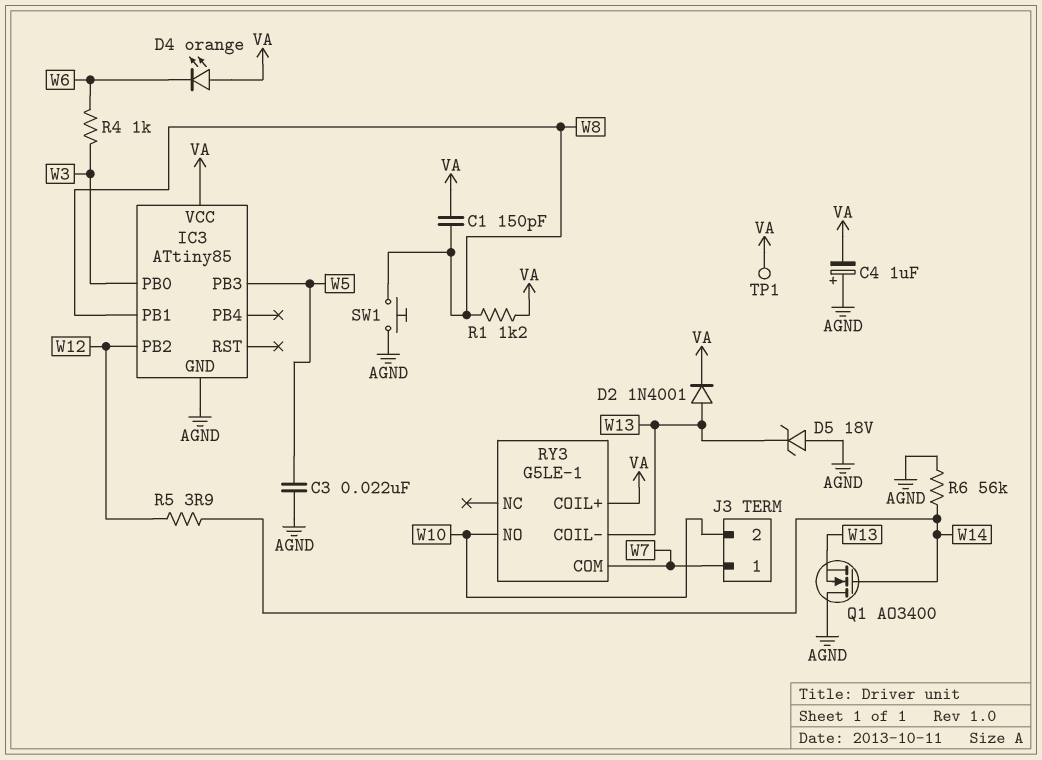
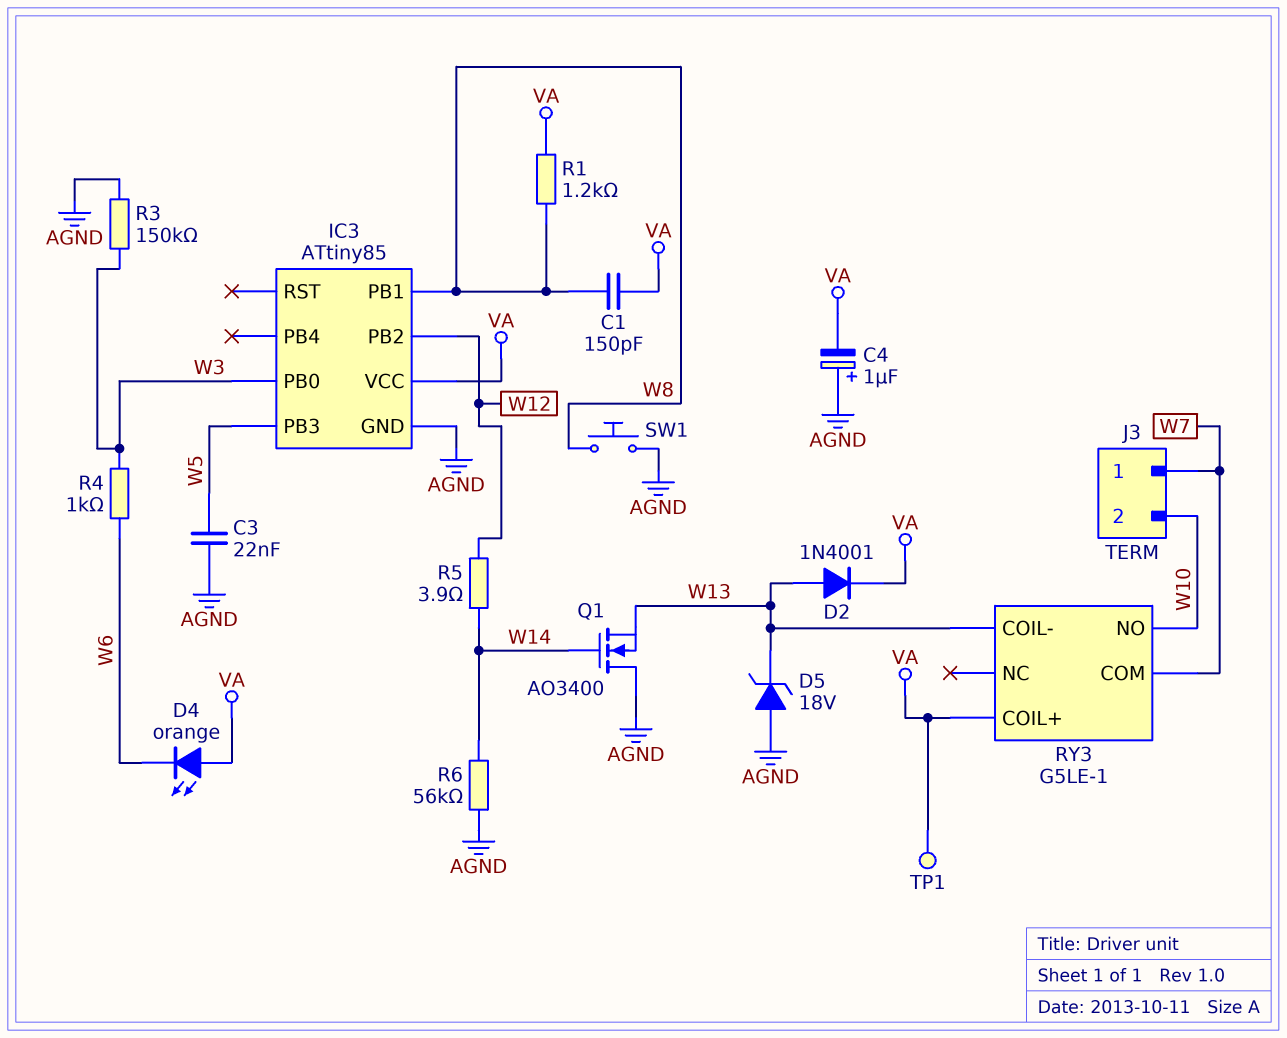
R3: none -> 150k (AGND, W3)

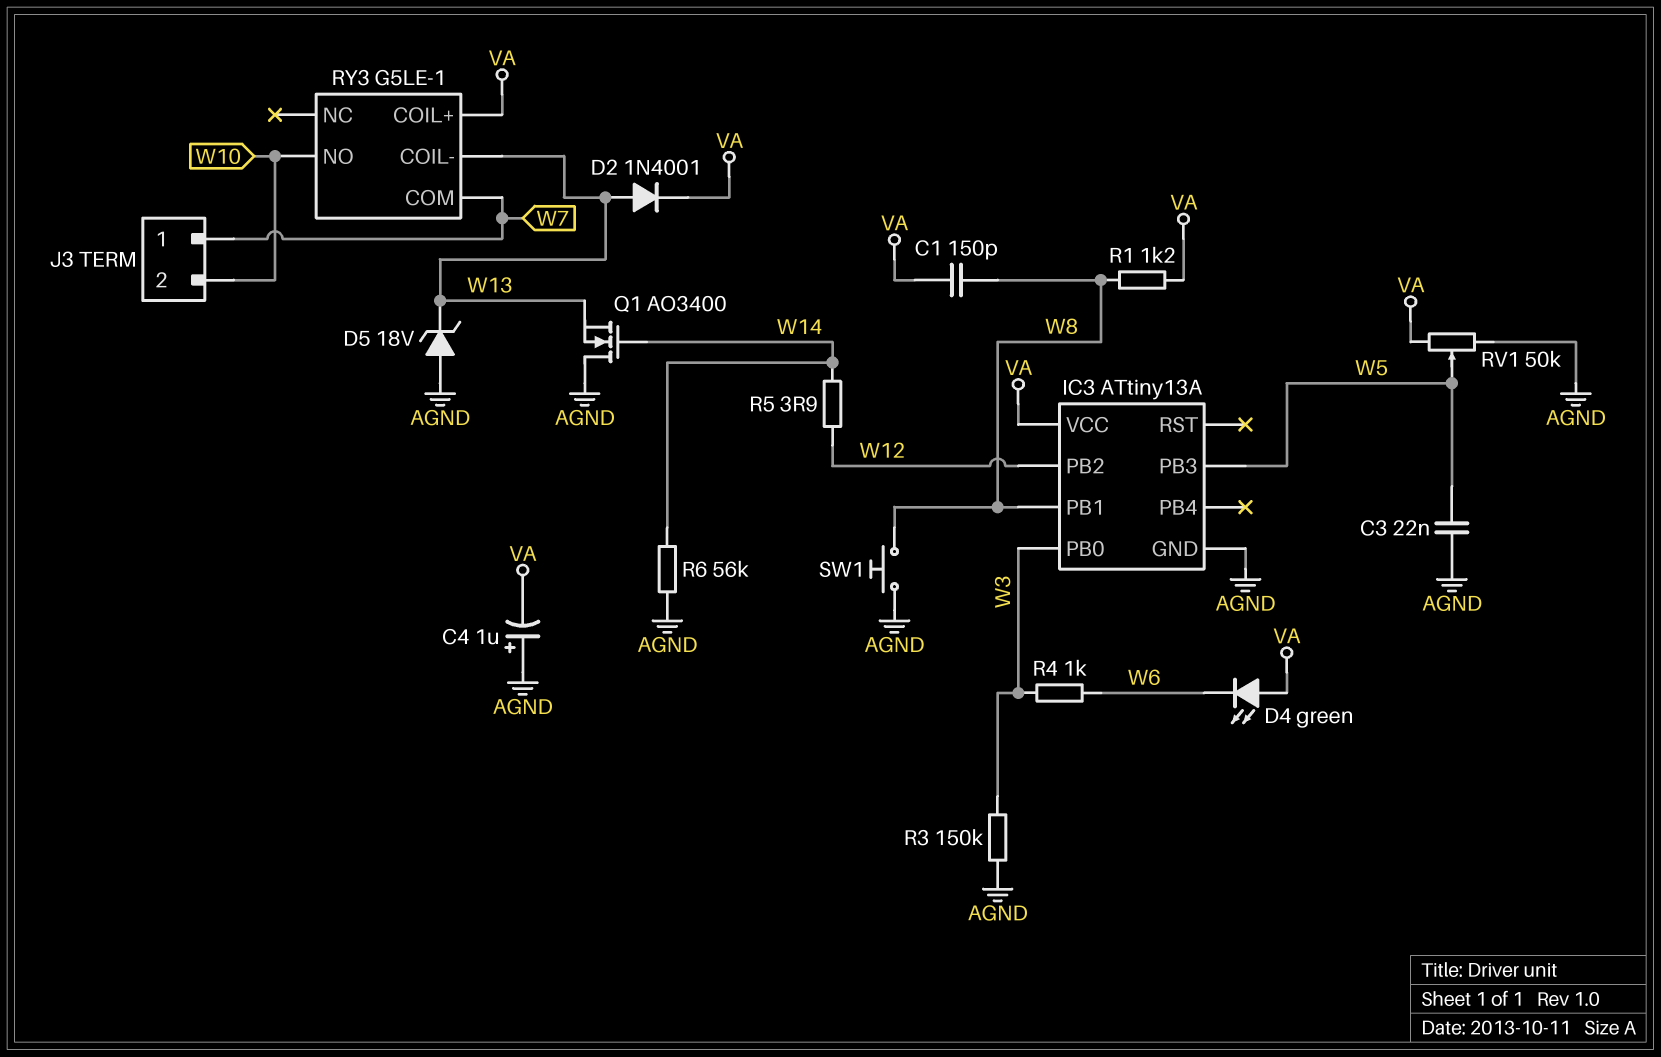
D4: LED orange (A VA, K W6) -> LED green (A VA, K W6)
IC3: ATtiny85 -> ATtiny13A
RV1: none -> 50k (AGND, VA, wiper W5)
TP1: test point (VA) -> none

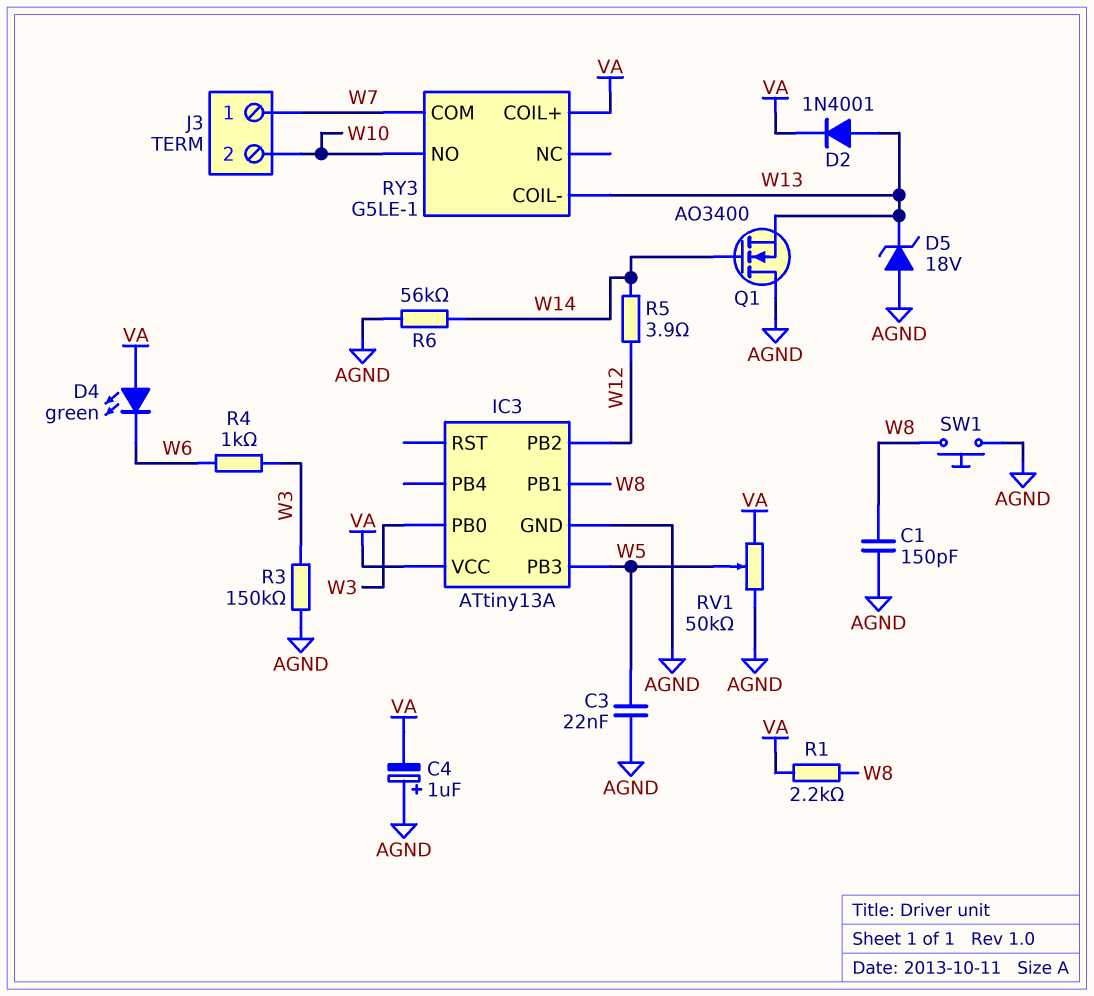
C1: 150pF (VA, W8) -> 150pF (AGND, W8)
R1: 1.2k (VA, W8) -> 2.2k (VA, W8)

